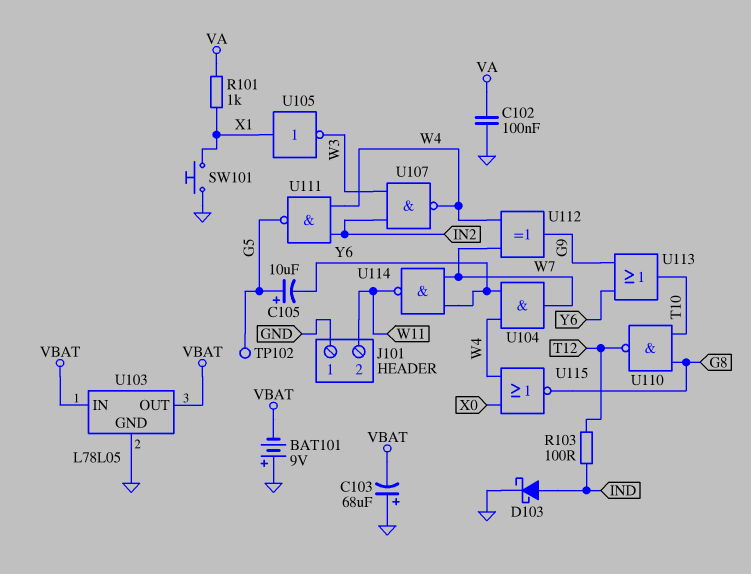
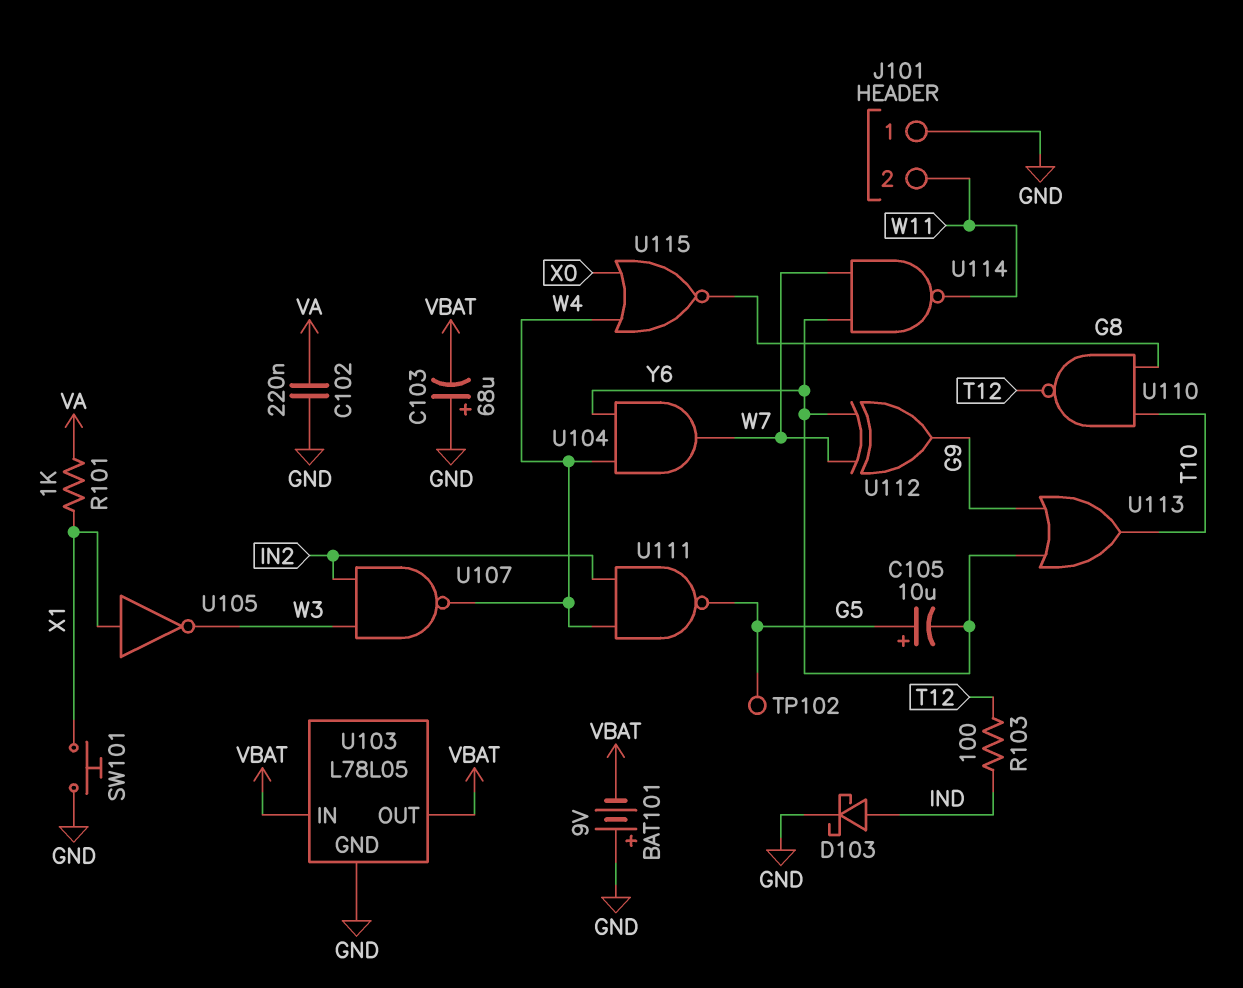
C102: 100nF (GND, VA) -> 220nF (GND, VA)
U112: XOR (in W4, in W7, out G9) -> XOR (in W7, in Y6, out G9)

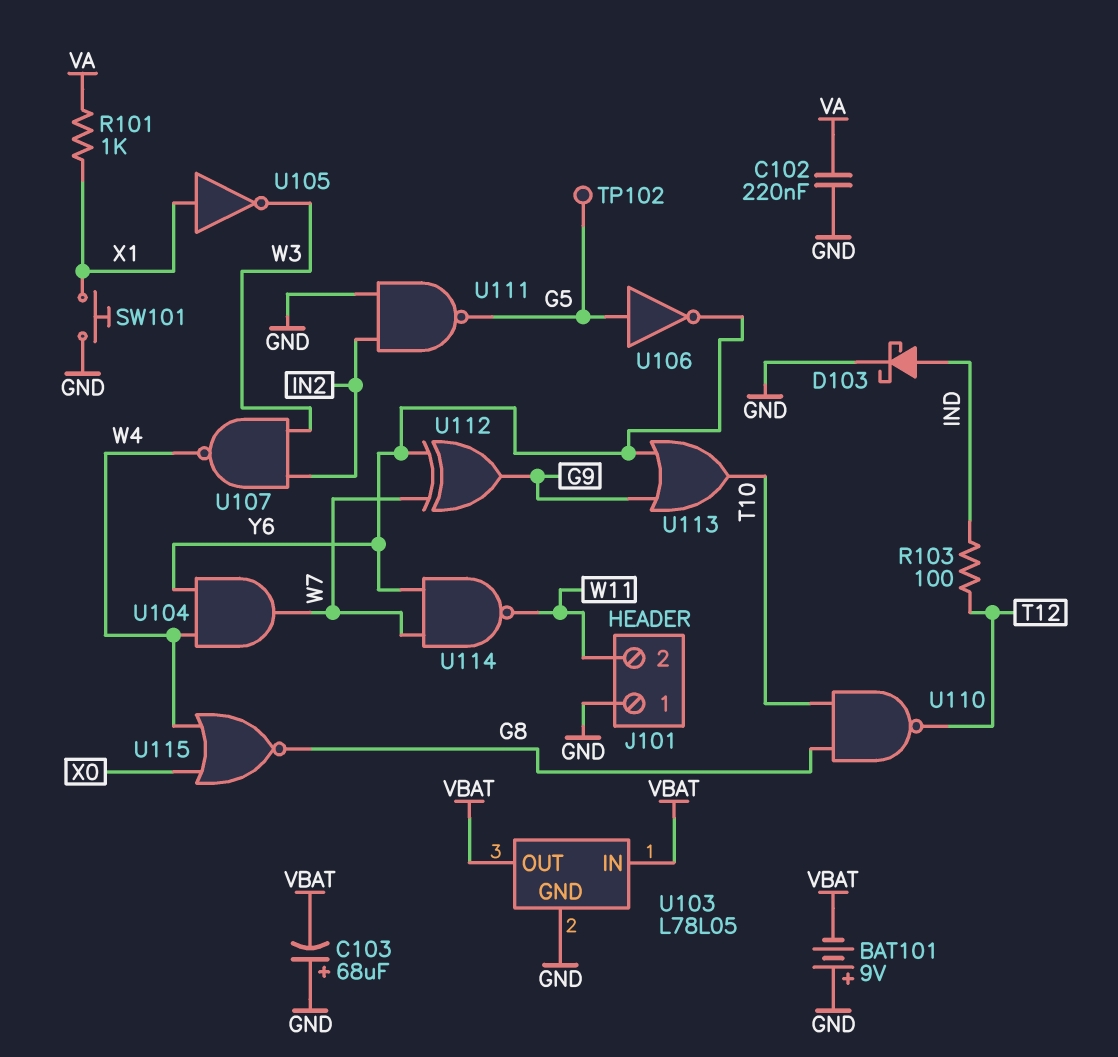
C105: 10uF (plus G5, minus Y6) -> none
U106: none -> NOT (in G5, out Y6)
U111: NAND (in IN2, in W4, out G5) -> NAND (in GND, in IN2, out G5)

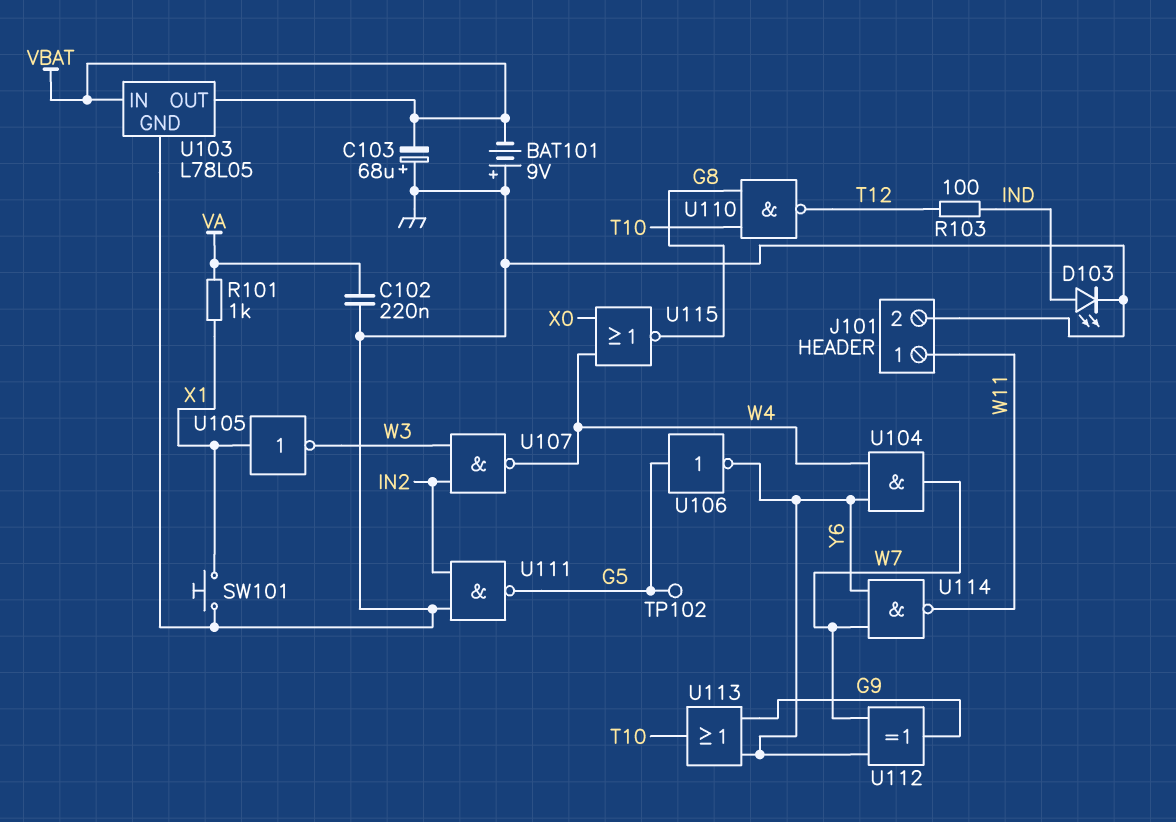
D103: schottky (A IND, K GND) -> LED (A IND, K GND)
J101 pin 1: GND -> W11
J101 pin 2: W11 -> GND

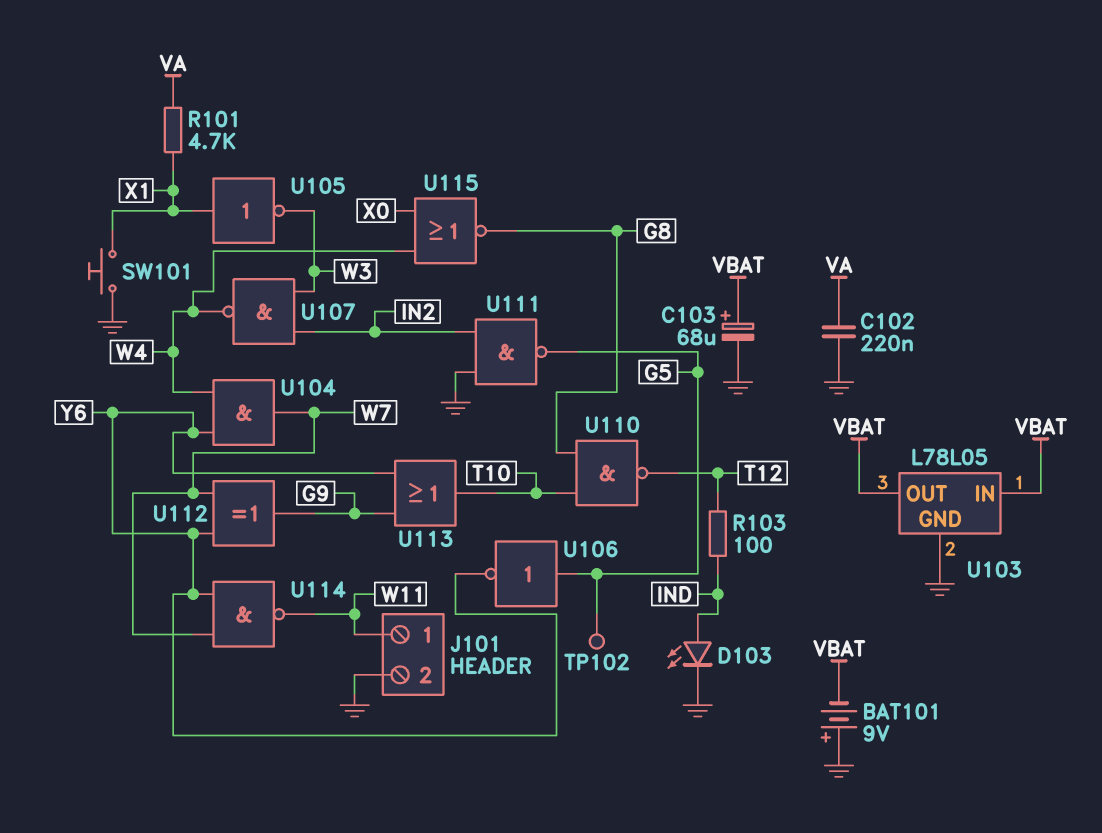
C103: 68uF (plus GND, minus VBAT) -> 68uF (plus VBAT, minus GND)
R101: 1k (VA, X1) -> 4.7k (VA, X1)

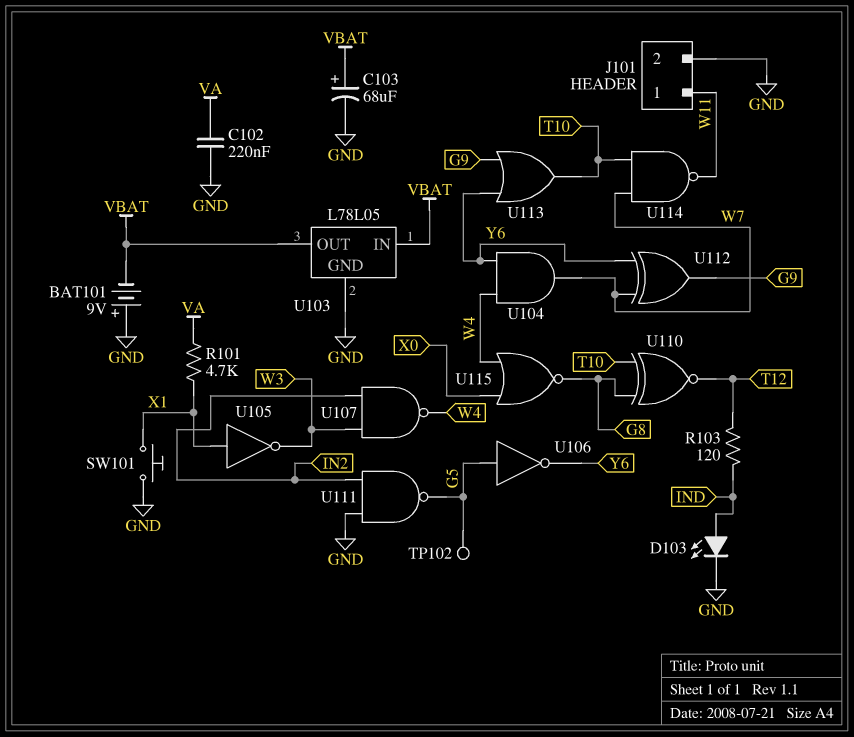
R103: 100 (IND, T12) -> 120 (IND, T12)
U110: NAND (in G8, in T10, out T12) -> XNOR (in G8, in T10, out T12)
U114: NAND (in W7, in Y6, out W11) -> NAND (in T10, in W7, out W11)

